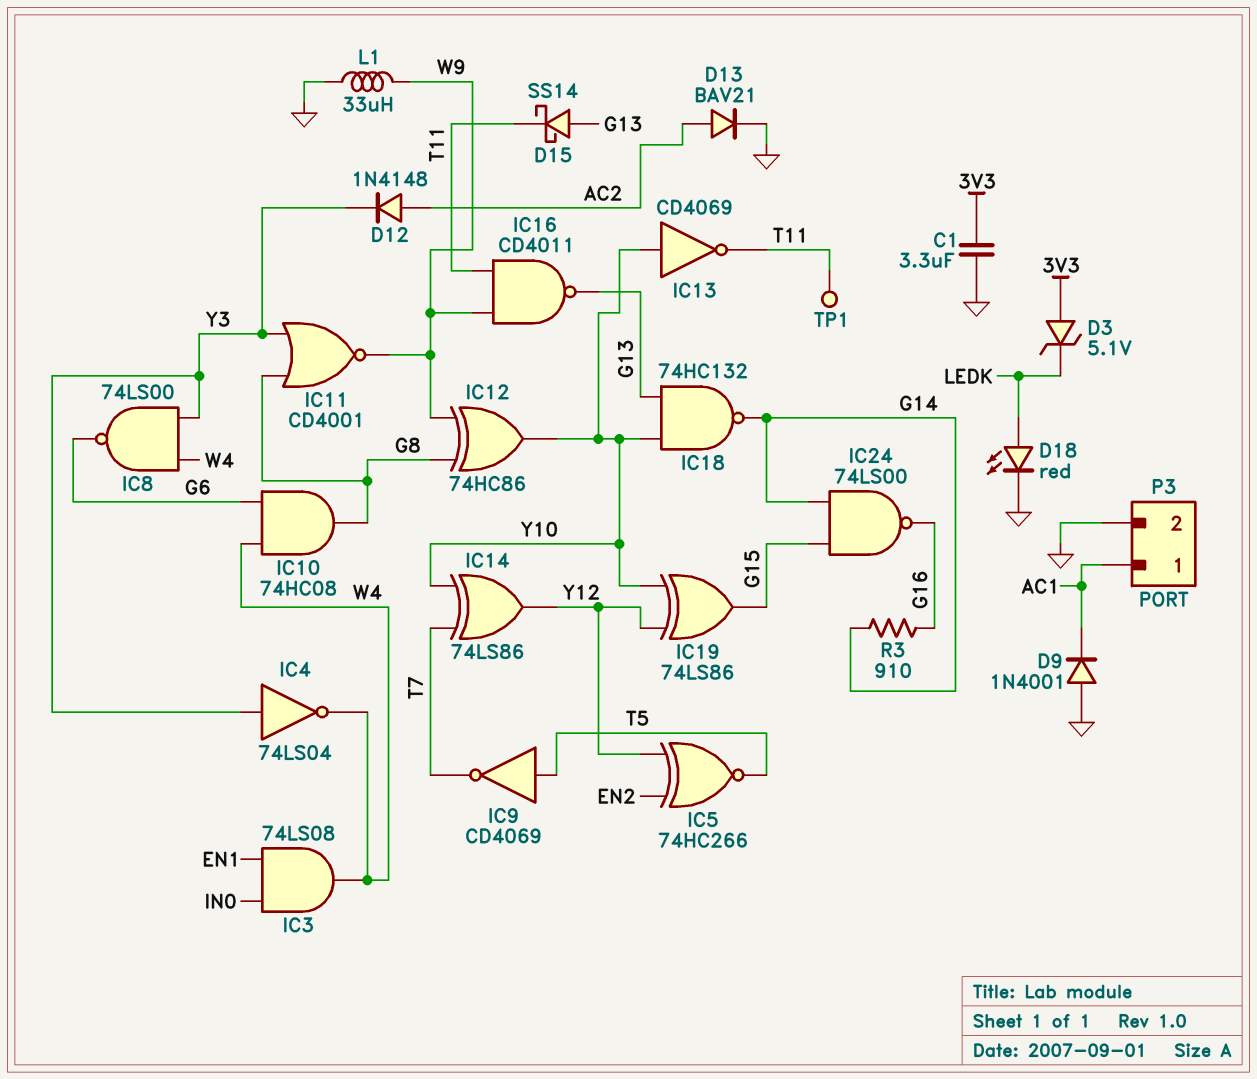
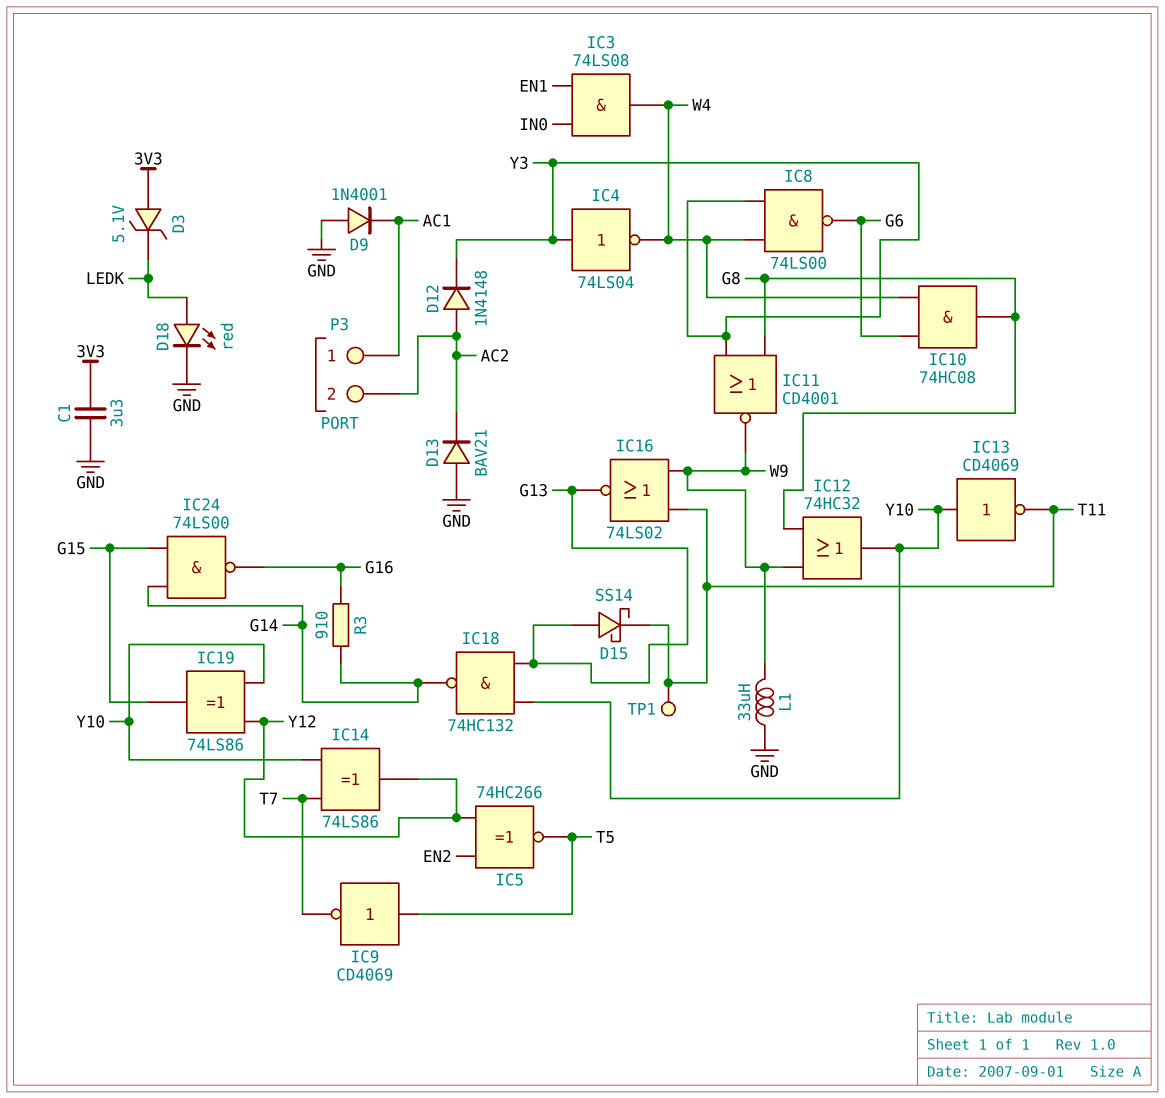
D13: diode BAV21 (A AC2, K GND) -> diode BAV21 (A GND, K AC2)
IC12: XOR 74HC86 (in G8, in W9, out Y10) -> OR 74HC32 (in G8, in W9, out Y10)
IC16: NAND CD4011 (in T11, in W9, out G13) -> NOR 74LS02 (in T11, in W9, out G13)
P3 pin 2: GND -> AC2

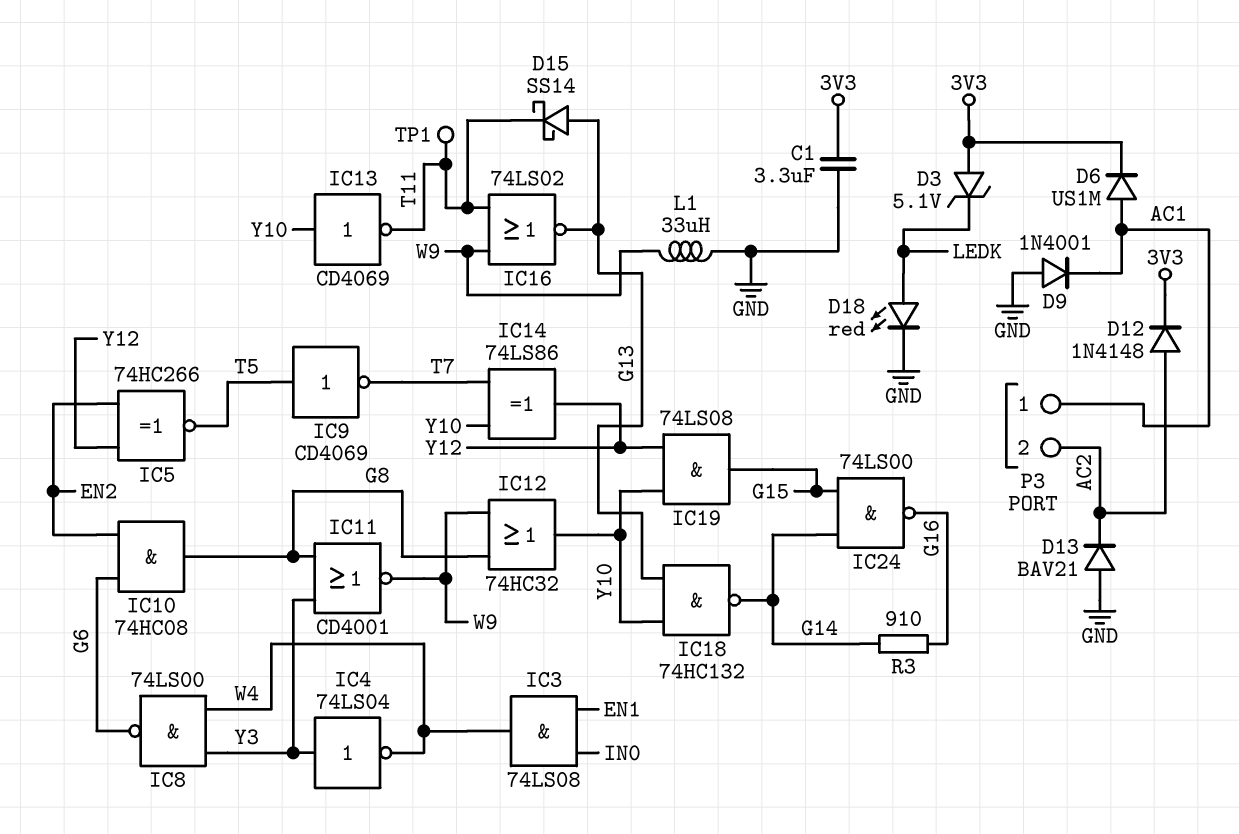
D6: none -> diode US1M (A AC1, K 3V3)
D12: diode 1N4148 (A AC2, K Y3) -> diode 1N4148 (A AC2, K 3V3)
IC10: AND 74HC08 (in G6, in W4, out G8) -> AND 74HC08 (in EN2, in G6, out G8)
IC19: XOR 74LS86 (in Y10, in Y12, out G15) -> AND 74LS08 (in Y10, in Y12, out G15)

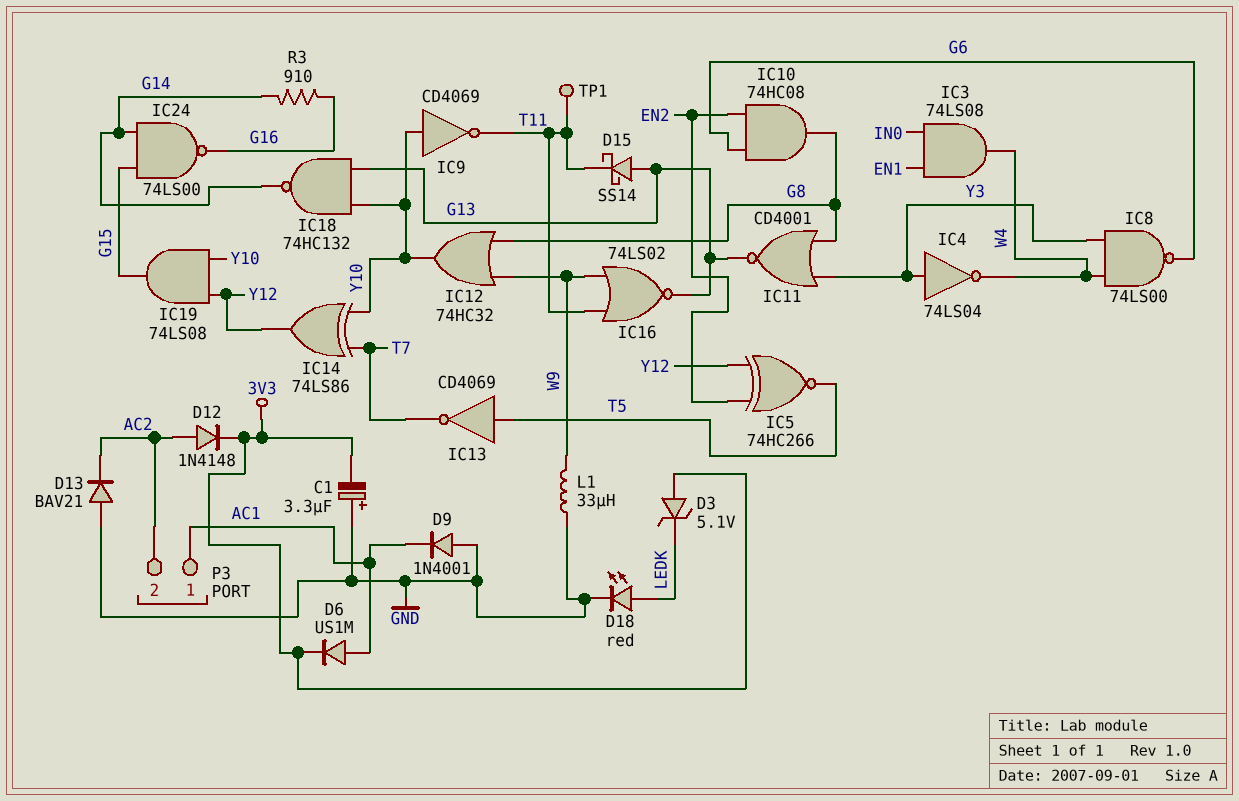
C1: 3.3uF (3V3, GND) -> 3.3uF (plus GND, minus 3V3)
IC9: NOT CD4069 (in T5, out T7) -> NOT CD4069 (in Y10, out T11)
IC11: NOR CD4001 (in G8, in Y3, out W9) -> NOR CD4001 (in G8, in Y3, out G13)
IC13: NOT CD4069 (in Y10, out T11) -> NOT CD4069 (in T5, out T7)

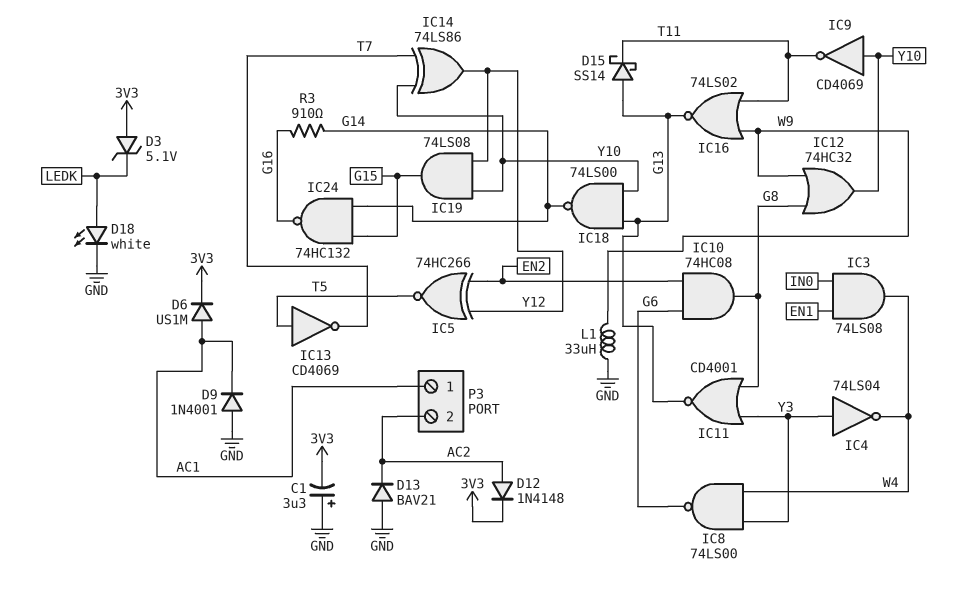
D18: LED red (A LEDK, K GND) -> LED white (A LEDK, K GND)
IC18: NAND 74HC132 (in G13, in Y10, out G14) -> NAND 74LS00 (in G13, in Y10, out G14)
IC24: NAND 74LS00 (in G14, in G15, out G16) -> NAND 74HC132 (in G14, in G15, out G16)
TP1: test point (T11) -> none

